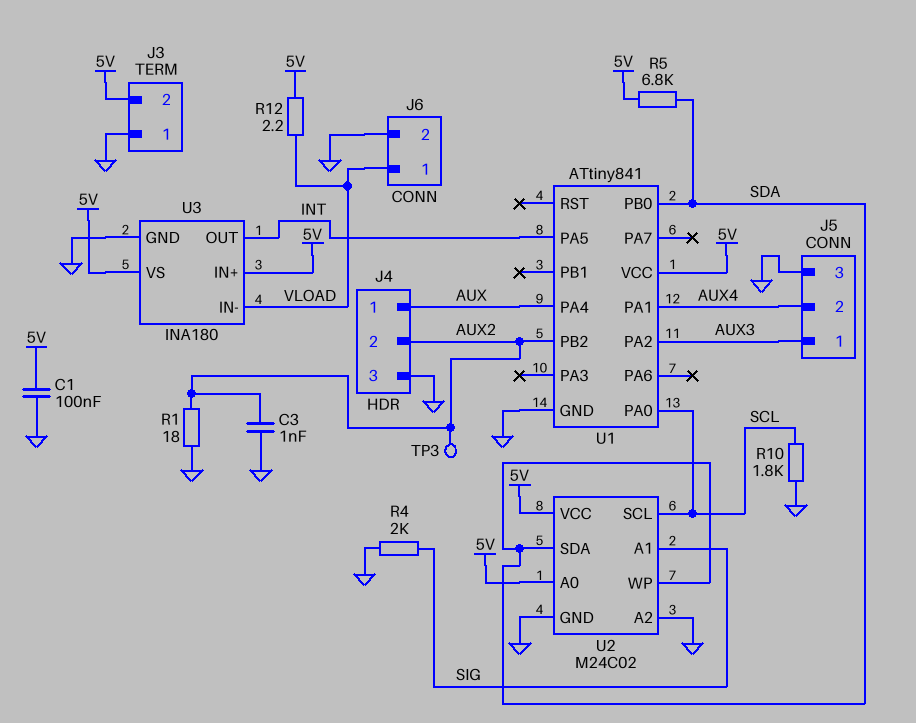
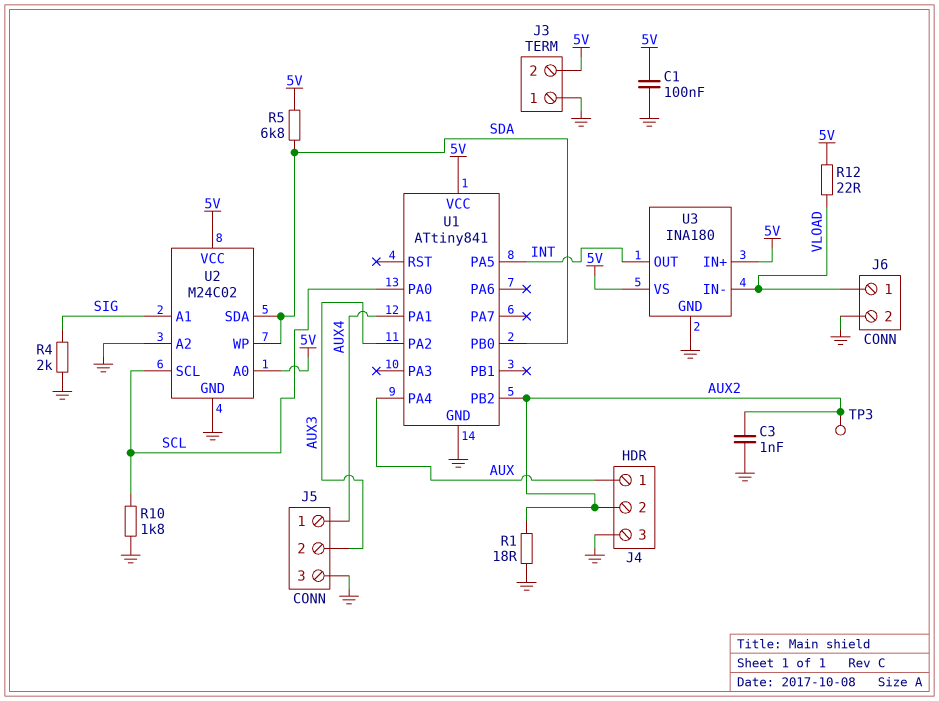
J5 pin 1: AUX3 -> AUX4
J5 pin 2: AUX4 -> AUX3
R12: 2.2 (5V, VLOAD) -> 22 (5V, VLOAD)

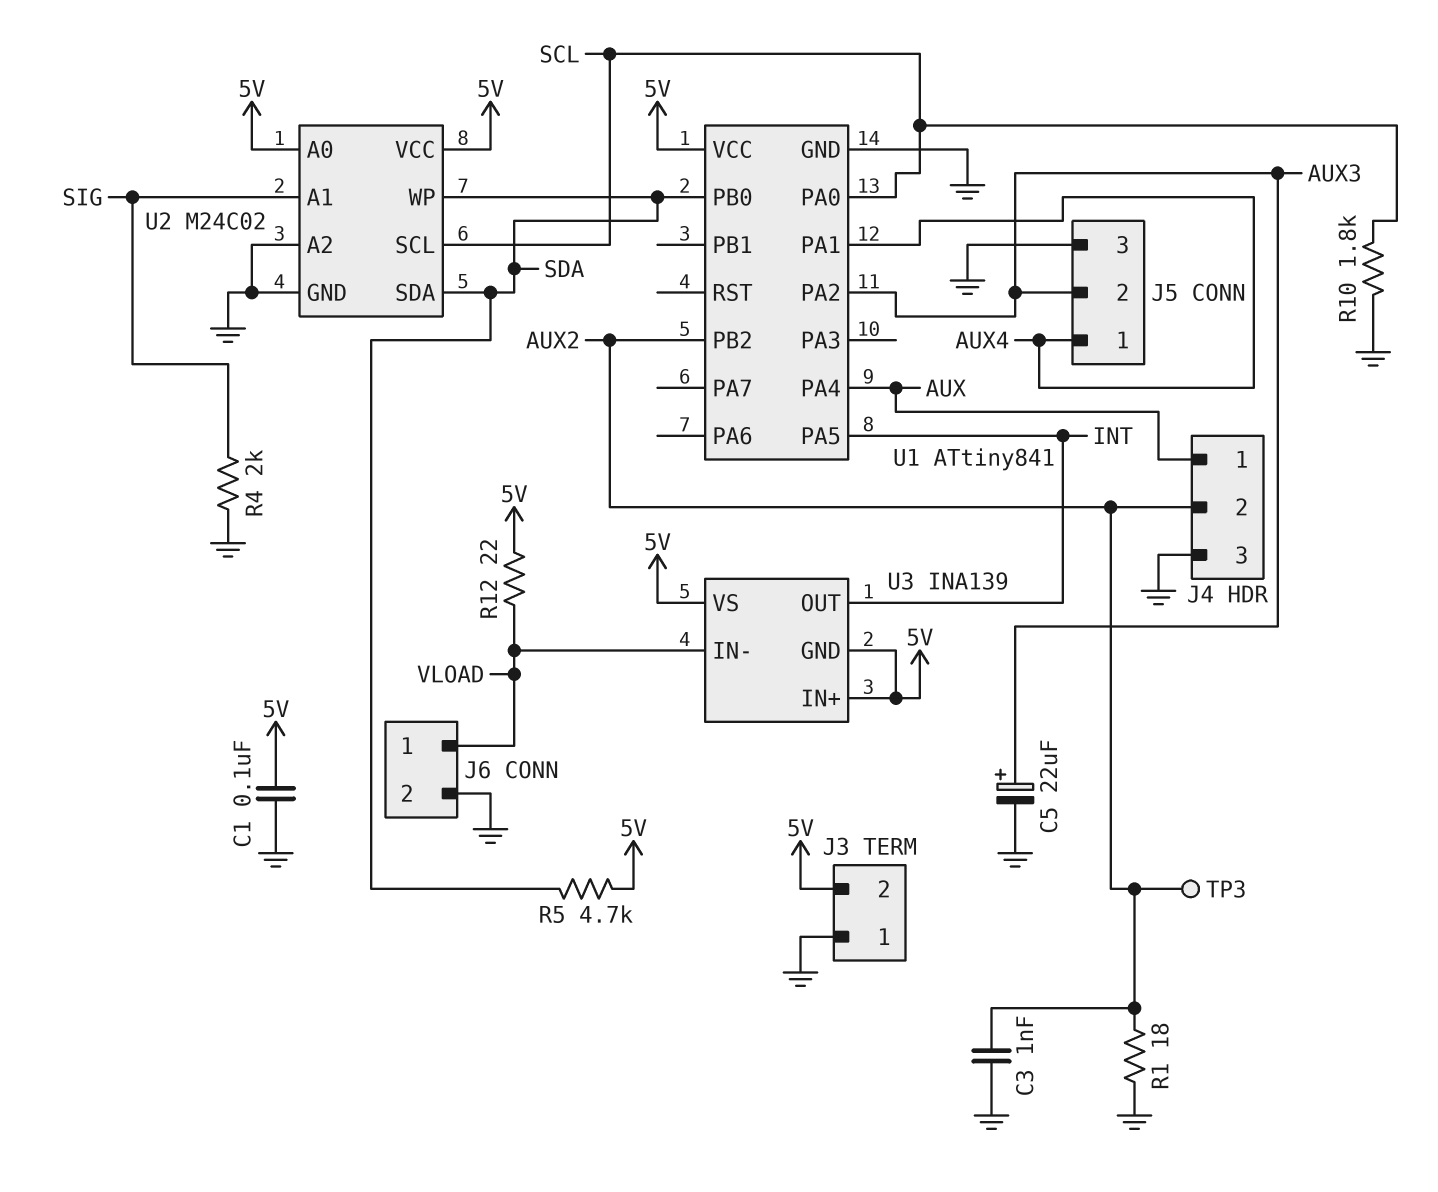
C5: none -> 22uF (plus AUX3, minus GND)
R5: 6.8k (5V, SDA) -> 4.7k (5V, SDA)
U3: INA180 -> INA139
U3 pin GND: GND -> 5V

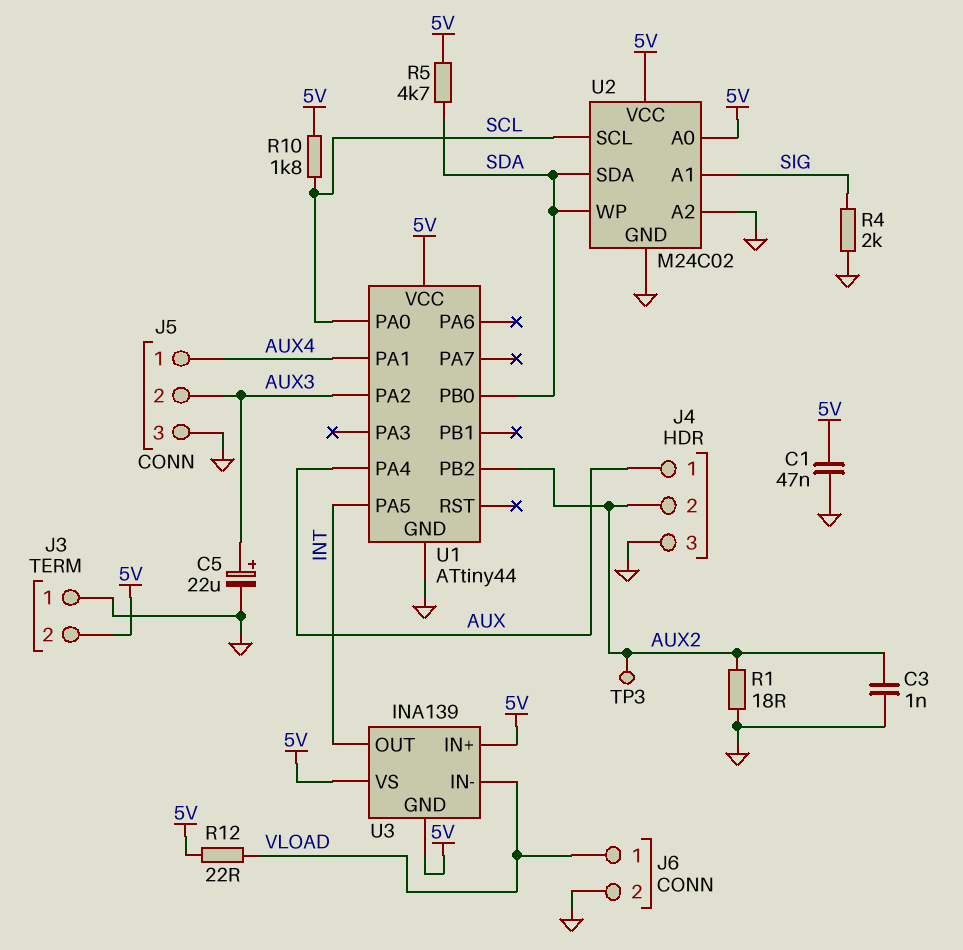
C1: 100nF (5V, GND) -> 47nF (5V, GND)
R10: 1.8k (GND, SCL) -> 1.8k (5V, SCL)
U1: ATtiny841 -> ATtiny44

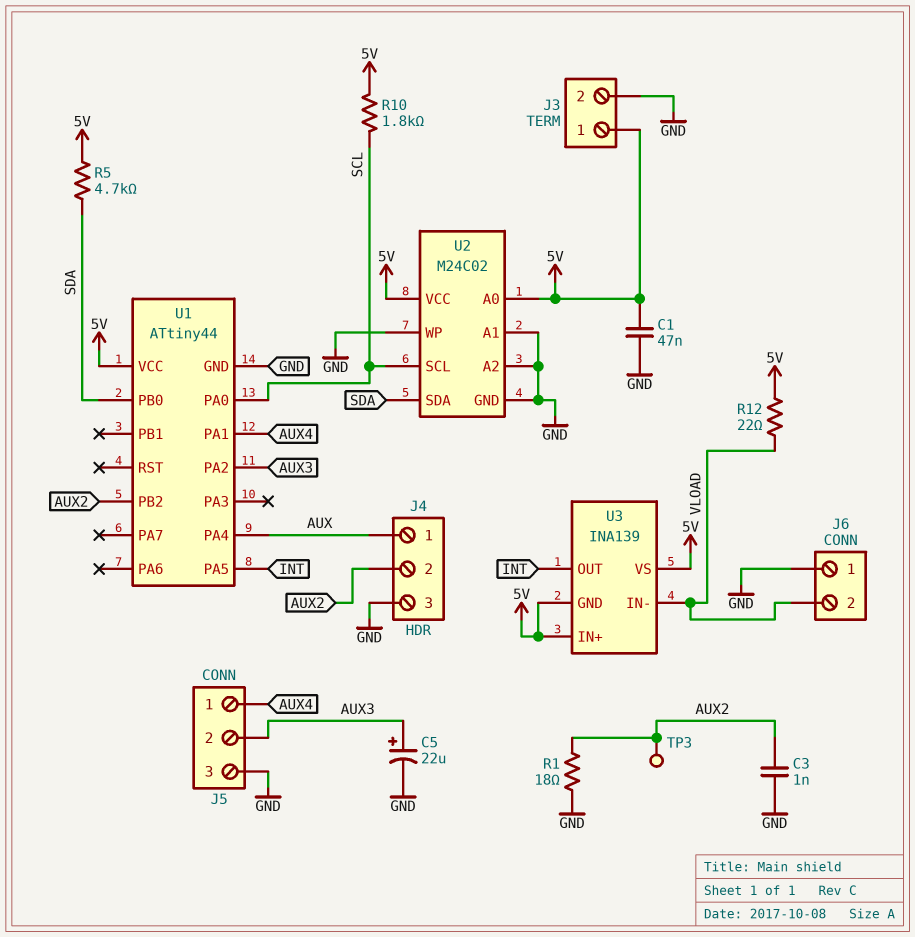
J3 pin 1: GND -> 5V
J3 pin 2: 5V -> GND
J6 pin 1: VLOAD -> GND
J6 pin 2: GND -> VLOAD
R4: 2k (GND, SIG) -> none
U2 pin A1: SIG -> GND
U2 pin WP: SDA -> GND

